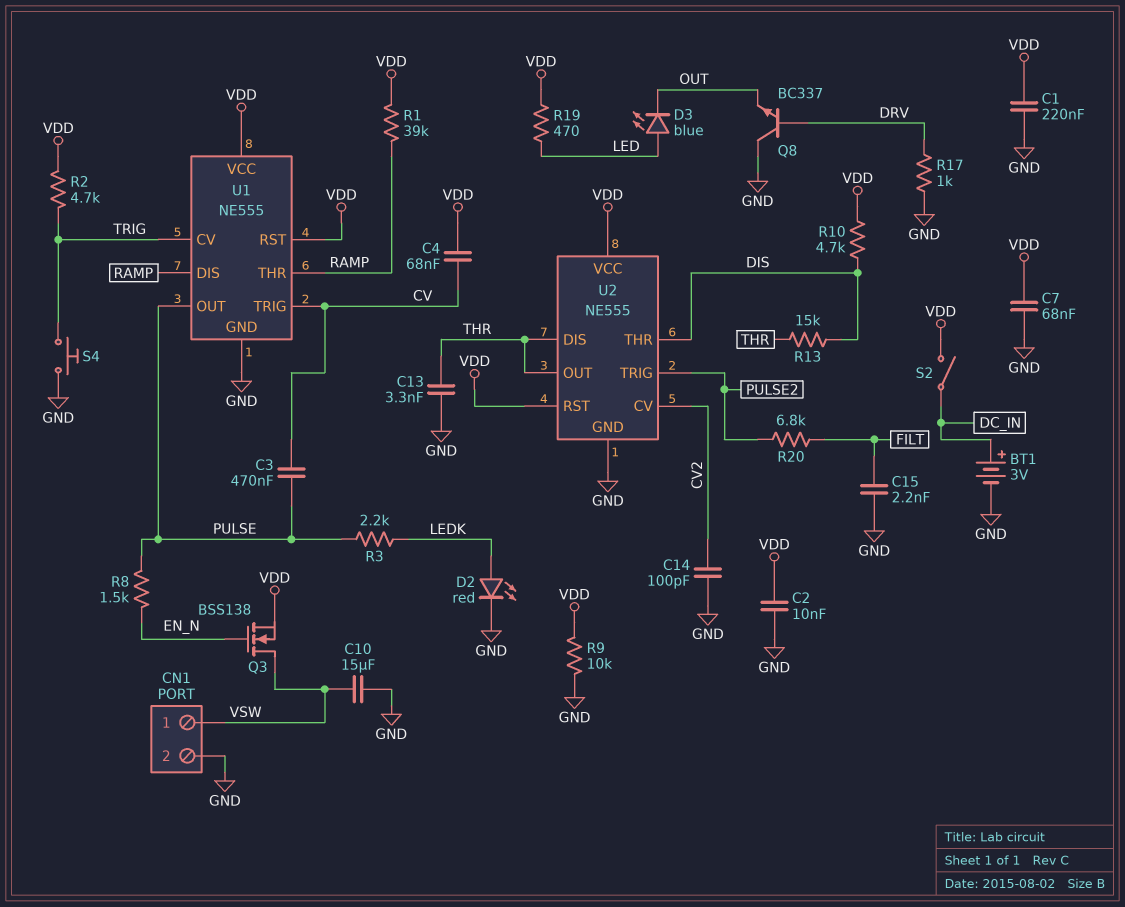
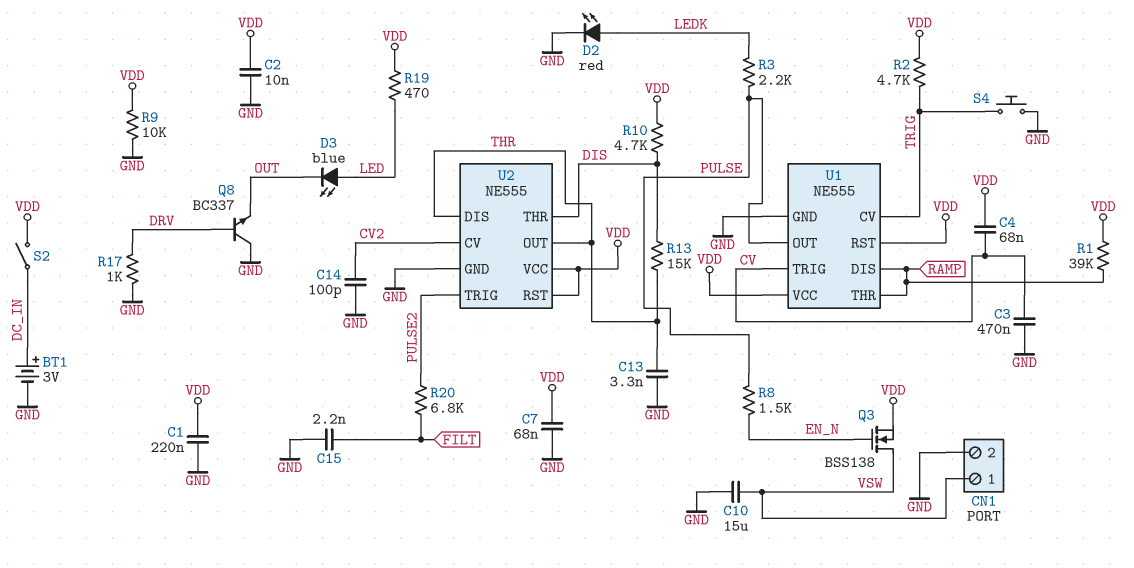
C3: 470nF (CV, PULSE) -> 470nF (CV, GND)

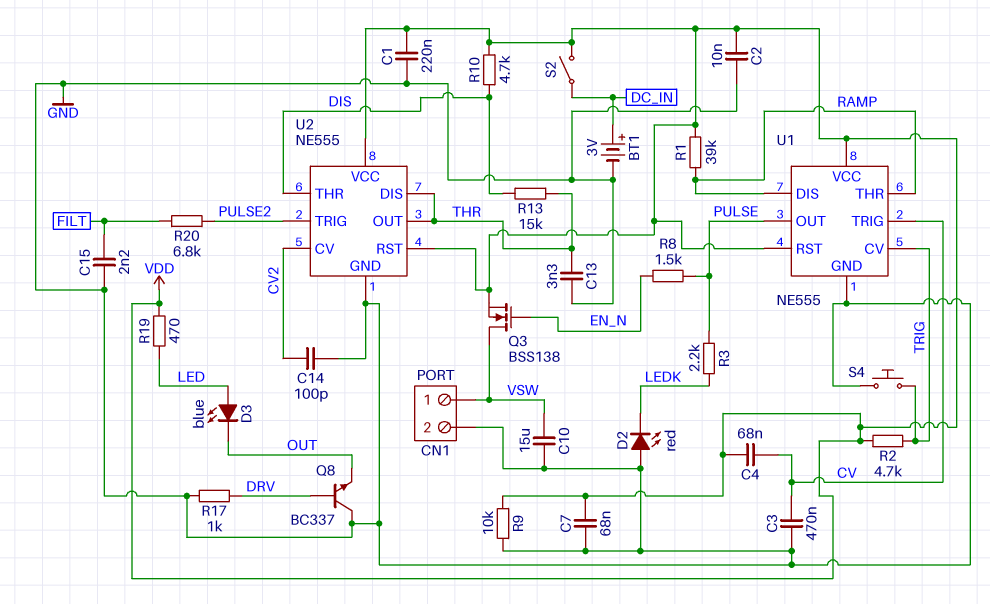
D2: LED red (A LEDK, K GND) -> LED red (A GND, K LEDK)

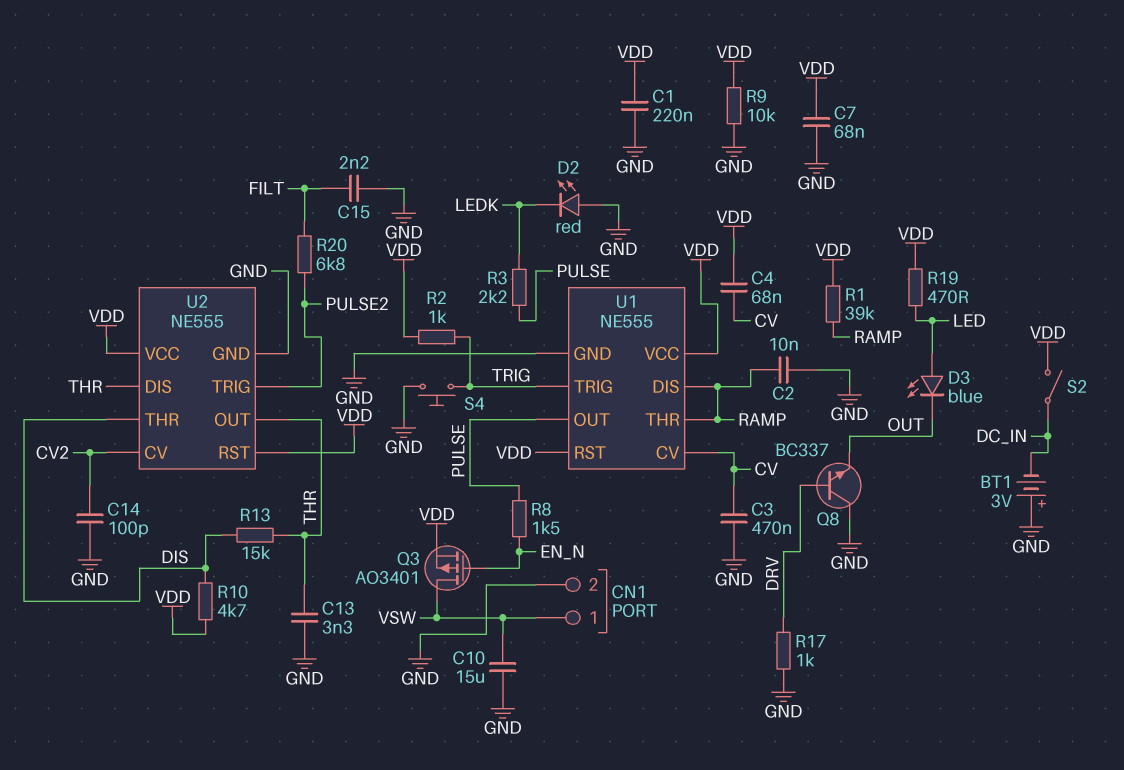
BT1: 3V (plus DC_IN, minus GND) -> 3V (plus GND, minus DC_IN)
C2: 10nF (GND, VDD) -> 10nF (GND, RAMP)
Q3: NMOS BSS138 (G EN_N, D VSW, S VDD) -> PMOS AO3401 (G EN_N, D VSW, S VDD)
R2: 4.7k (TRIG, VDD) -> 1k (TRIG, VDD)
U1 pin CV: TRIG -> CV
U1 pin TRIG: CV -> TRIG

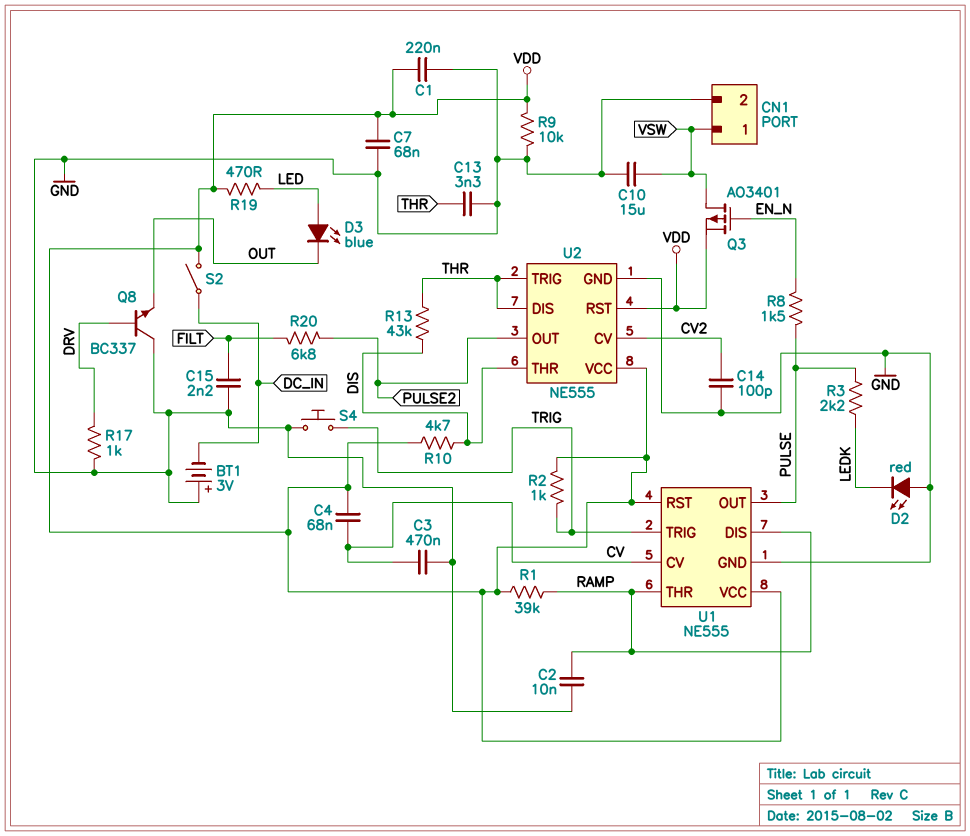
R13: 15k (DIS, THR) -> 43k (DIS, THR)
U2 pin OUT: THR -> PULSE2
U2 pin TRIG: PULSE2 -> THR

